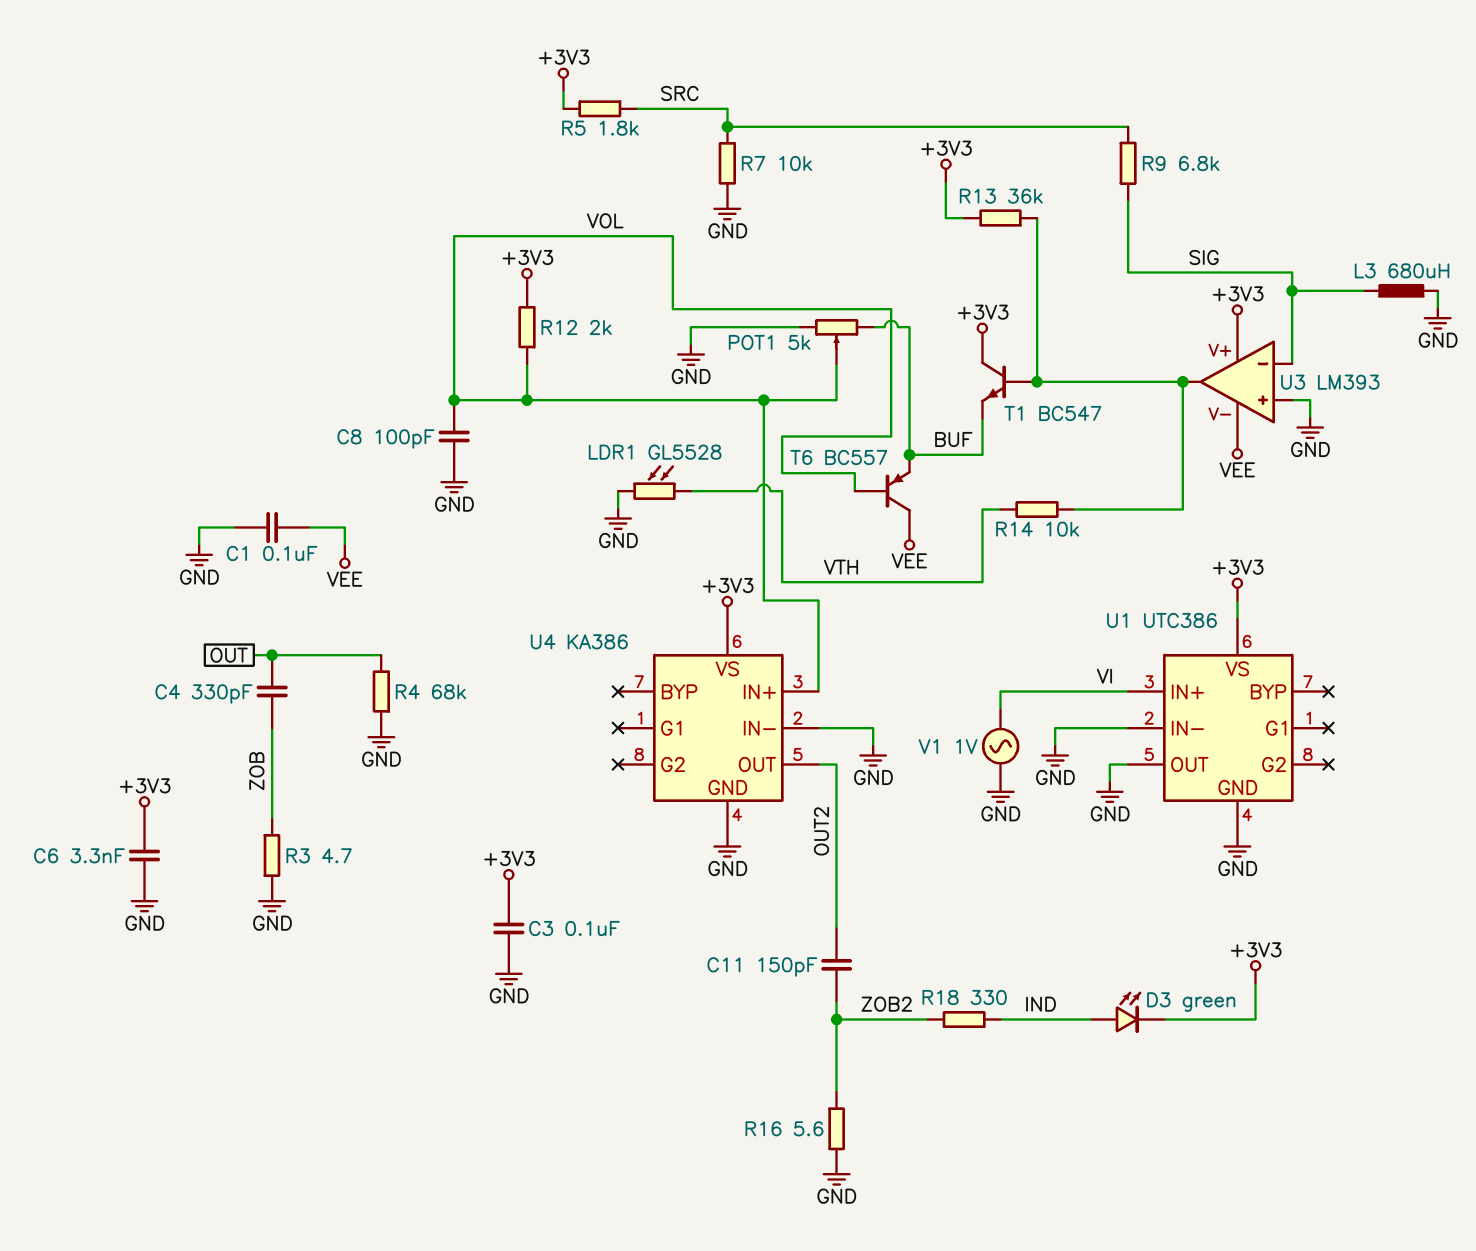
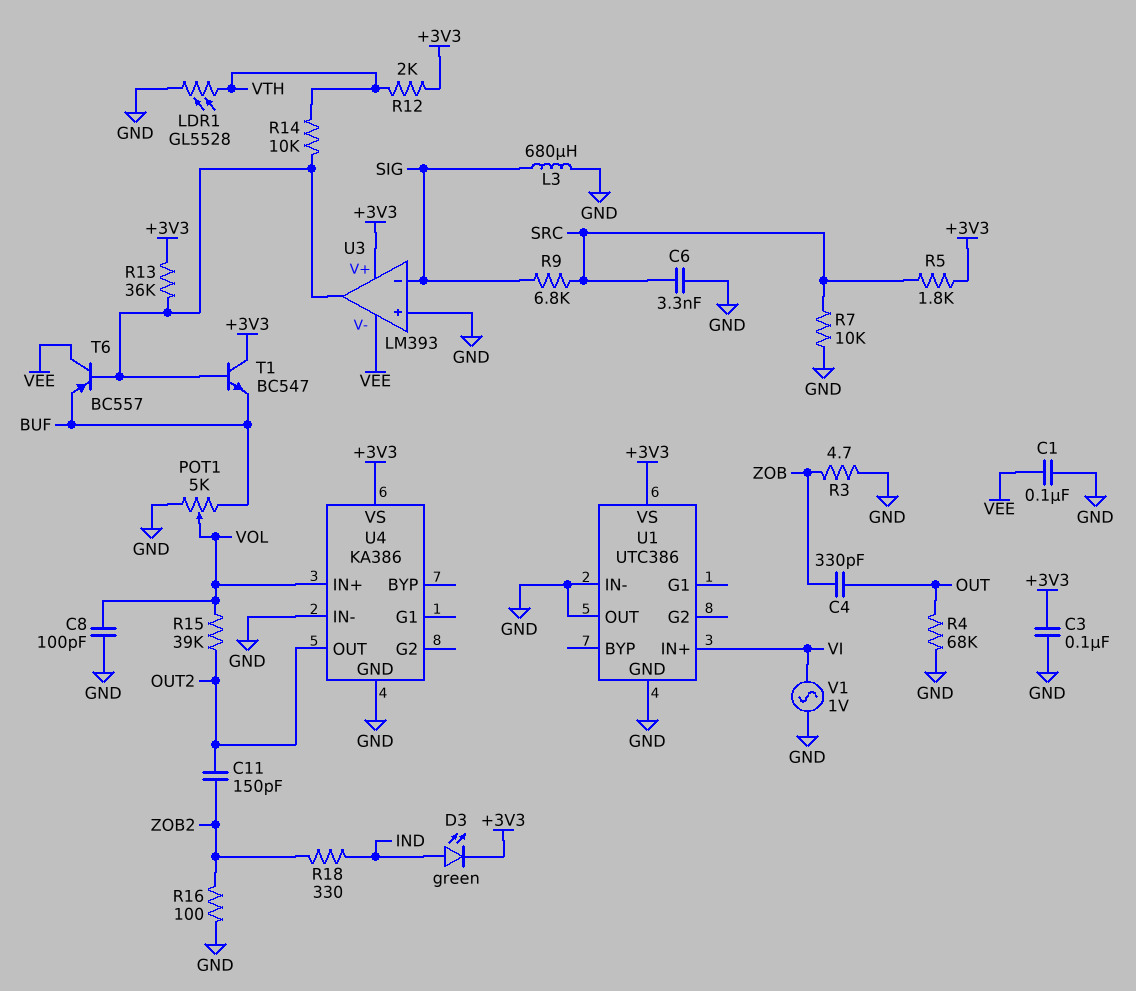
C6: 3.3nF (+3V3, GND) -> 3.3nF (GND, SRC)
R12: 2k (+3V3, VOL) -> 2k (+3V3, VTH)
R15: none -> 39k (OUT2, VOL)
R16: 5.6 (GND, ZOB2) -> 100 (GND, ZOB2)
T6: PNP BC557 (B VOL, C VEE, E BUF) -> PNP BC557 (B U3/out, C VEE, E BUF)

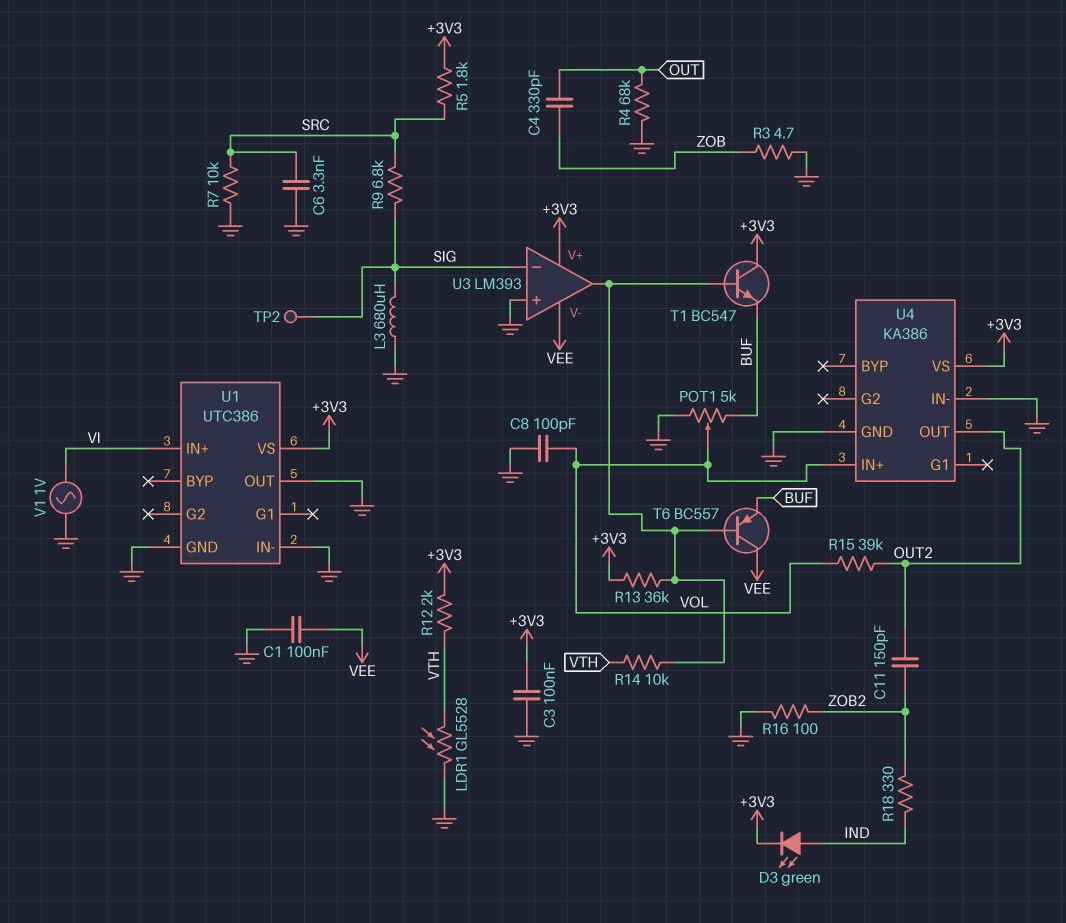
TP2: none -> test point (SIG)

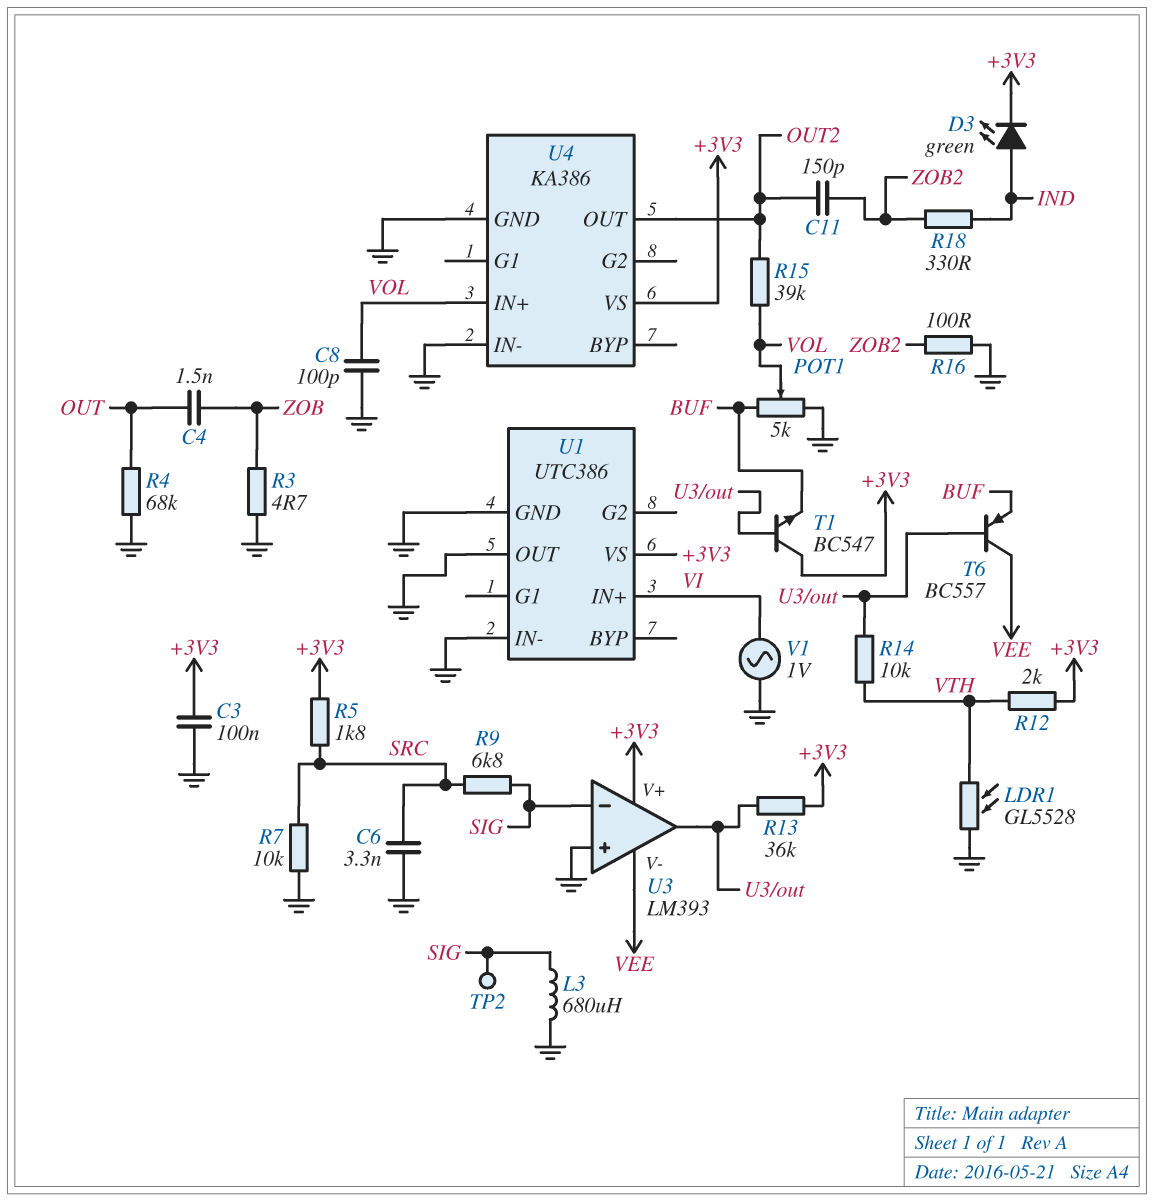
C1: 100nF (GND, VEE) -> none
C4: 330pF (OUT, ZOB) -> 1.5nF (OUT, ZOB)

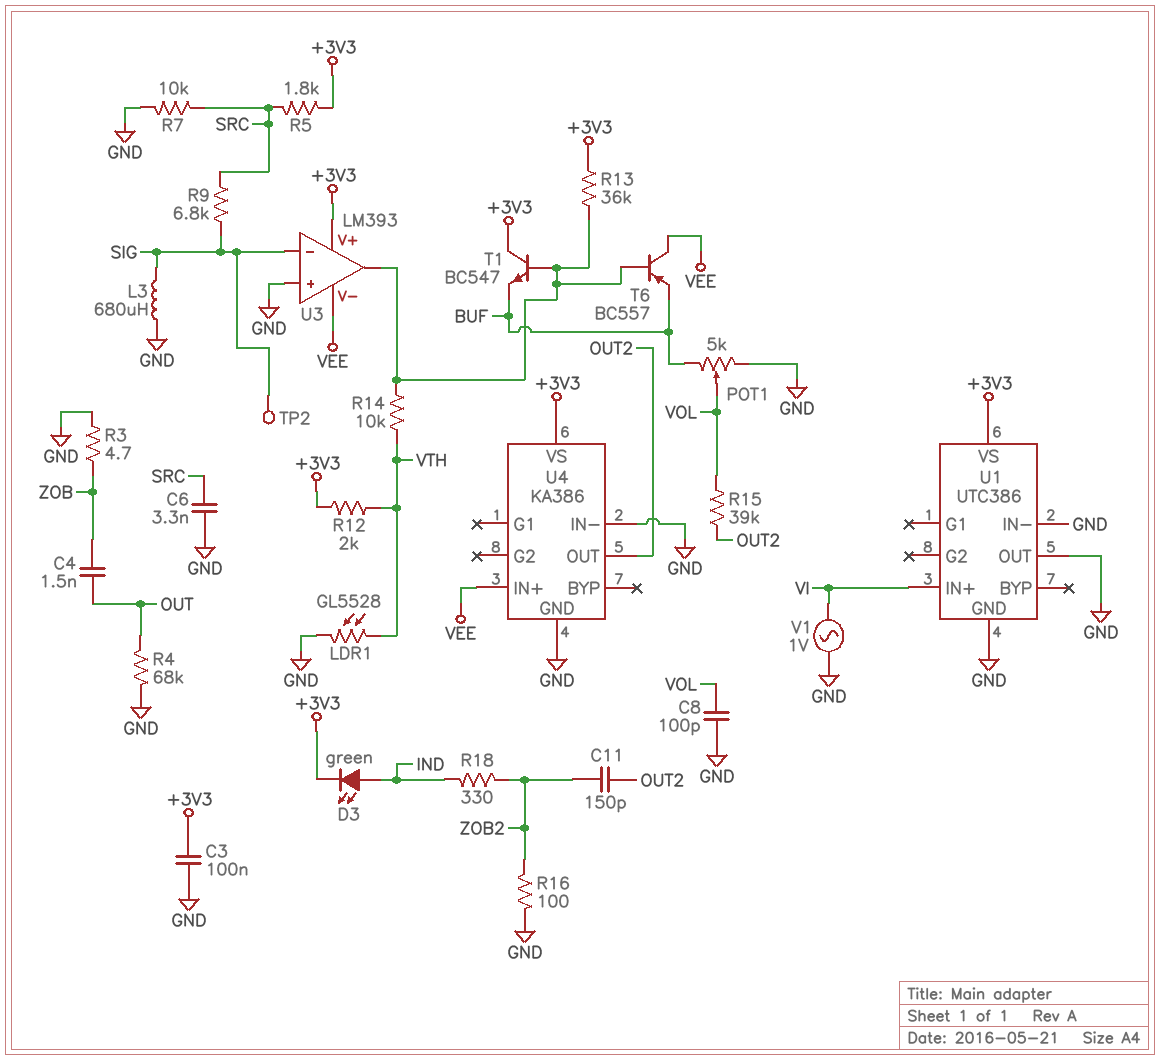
U4 pin IN+: VOL -> VEE

